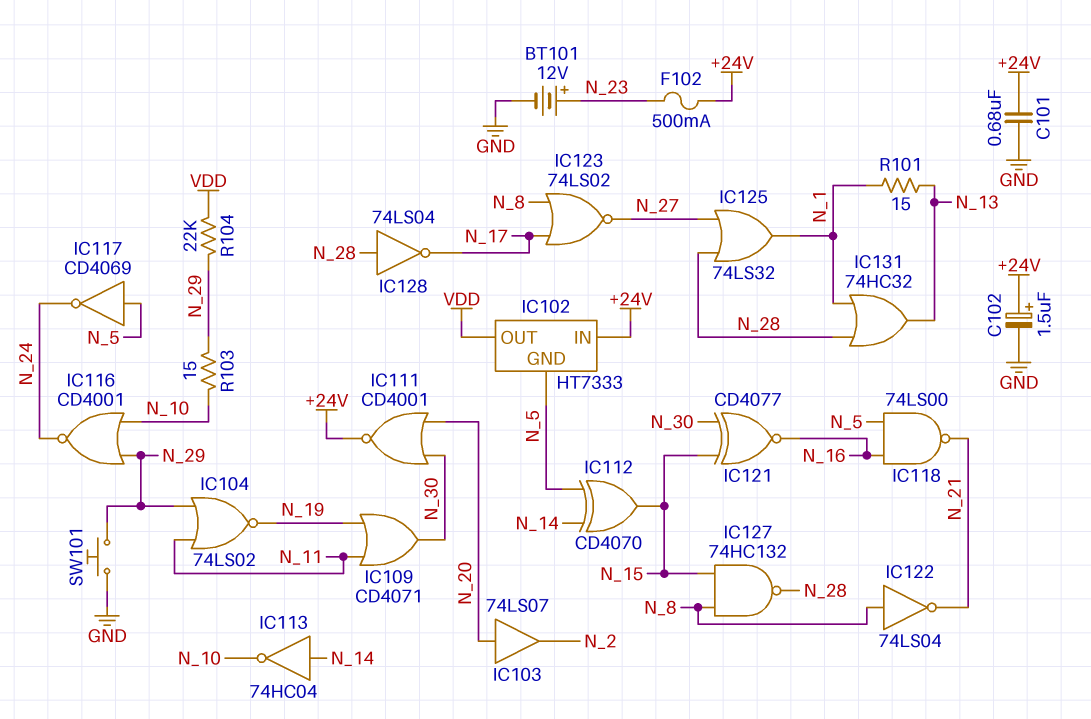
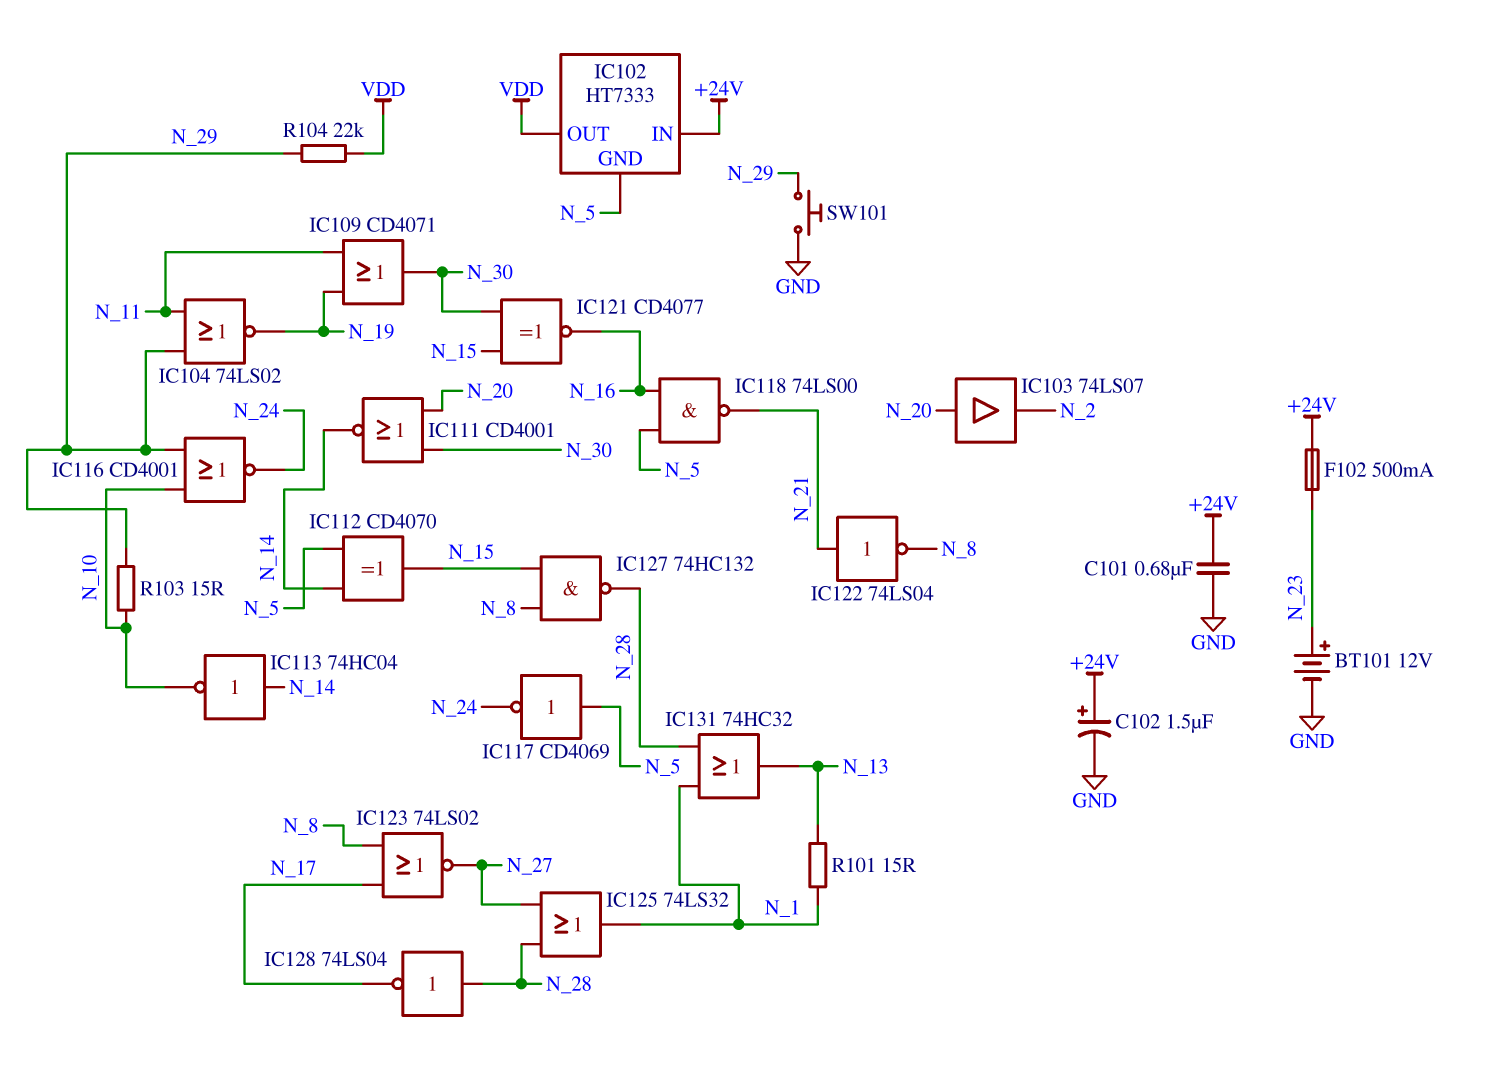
IC111: NOR CD4001 (in N_20, in N_30, out +24V) -> NOR CD4001 (in N_20, in N_30, out N_14)
IC122: NOT 74LS04 (in N_8, out N_21) -> NOT 74LS04 (in N_21, out N_8)

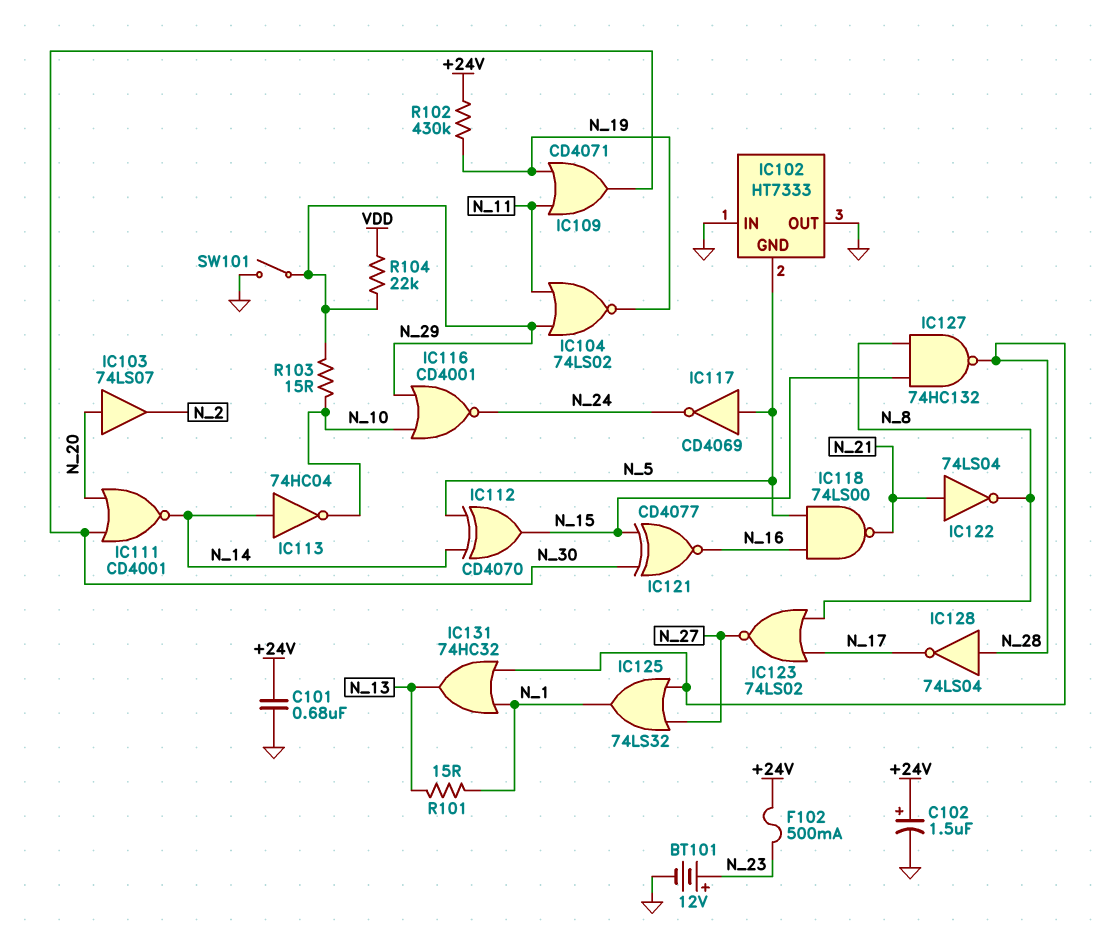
IC102 pin IN: +24V -> GND
IC102 pin OUT: VDD -> GND
R102: none -> 430k (+24V, N_19)
SW101: button (GND, N_29) -> switch (GND, N_29)

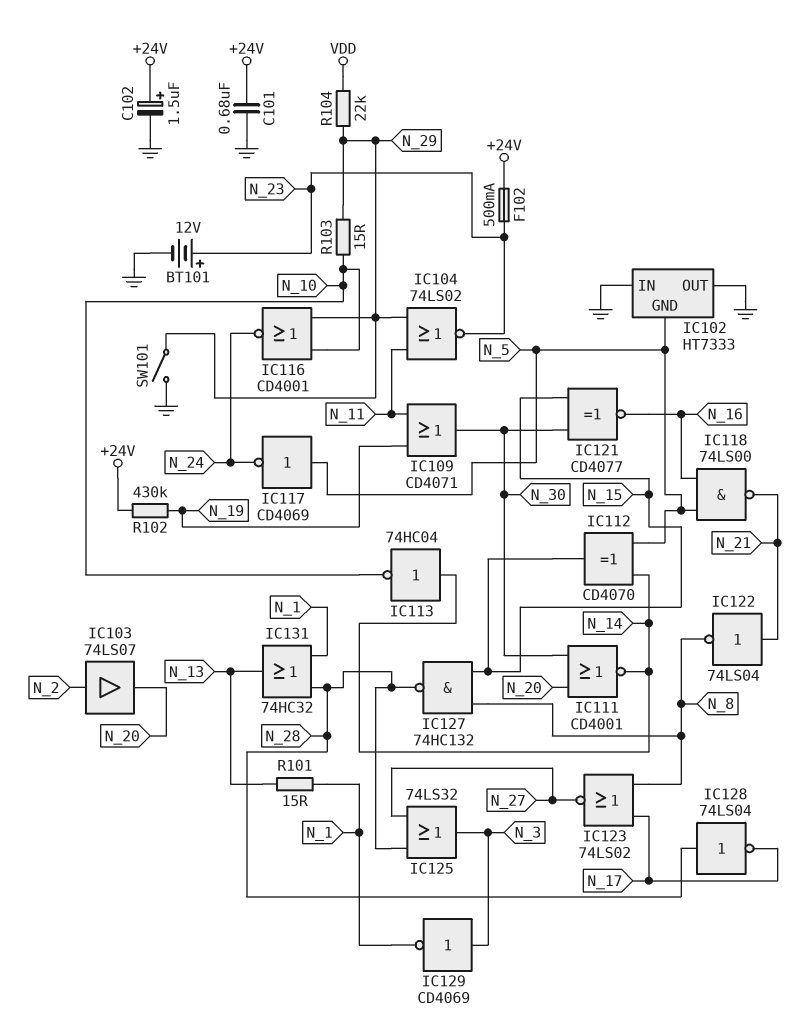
IC103: buffer 74LS07 (in N_20, out N_2) -> buffer 74LS07 (in N_2, out N_20)
IC104: NOR 74LS02 (in N_11, in N_29, out N_19) -> NOR 74LS02 (in N_11, in N_29, out N_23)
IC125: OR 74LS32 (in N_27, in N_28, out N_1) -> OR 74LS32 (in N_27, in N_28, out N_3)
IC129: none -> NOT CD4069 (in N_3, out N_1)

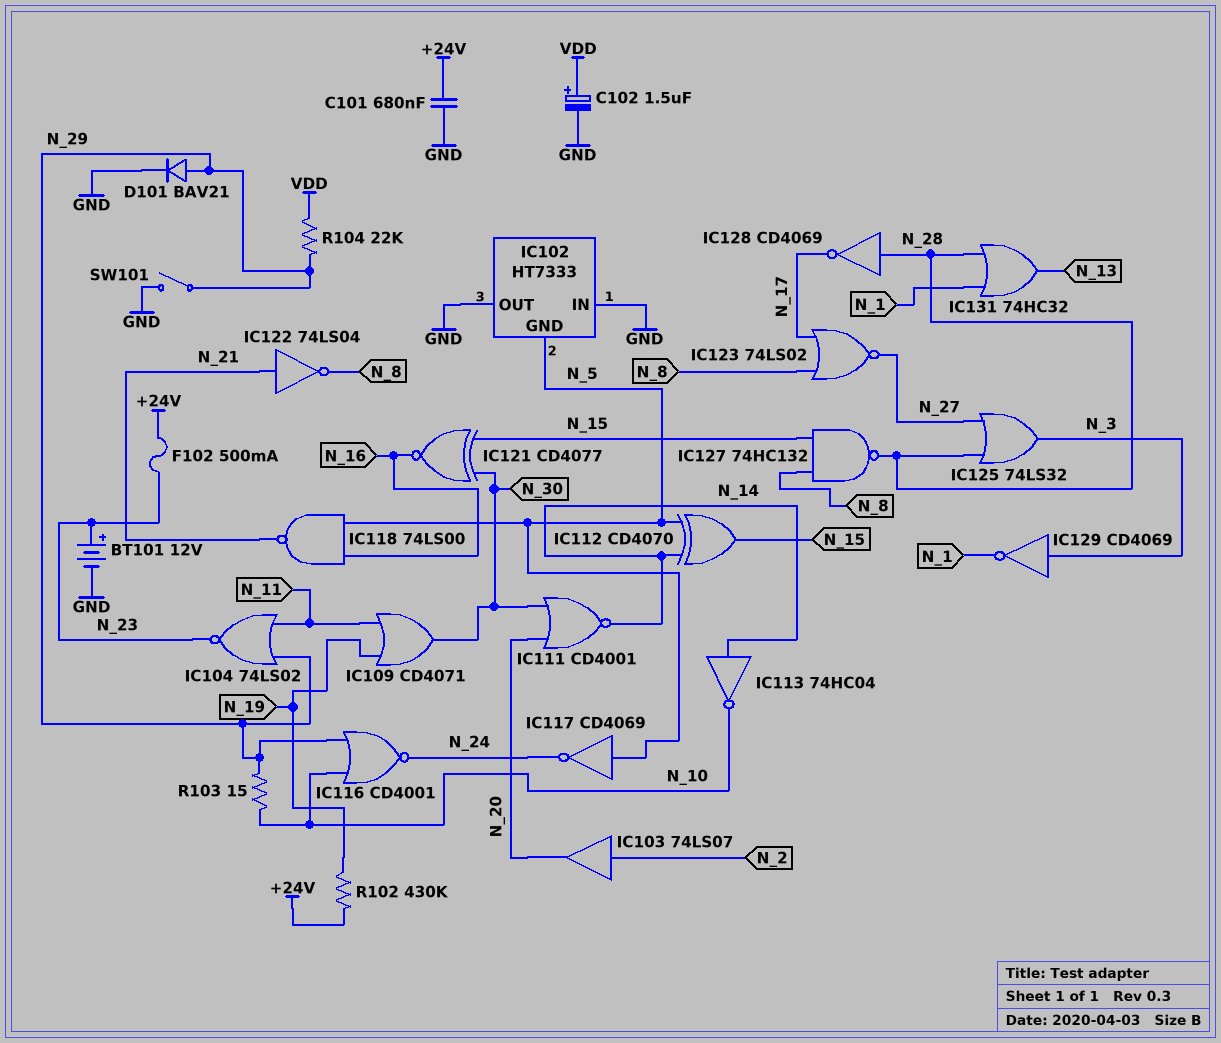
C102: 1.5uF (plus +24V, minus GND) -> 1.5uF (plus VDD, minus GND)
D101: none -> diode BAV21 (A N_29, K GND)
IC128: NOT 74LS04 (in N_28, out N_17) -> NOT CD4069 (in N_28, out N_17)
R101: 15 (N_1, N_13) -> none

